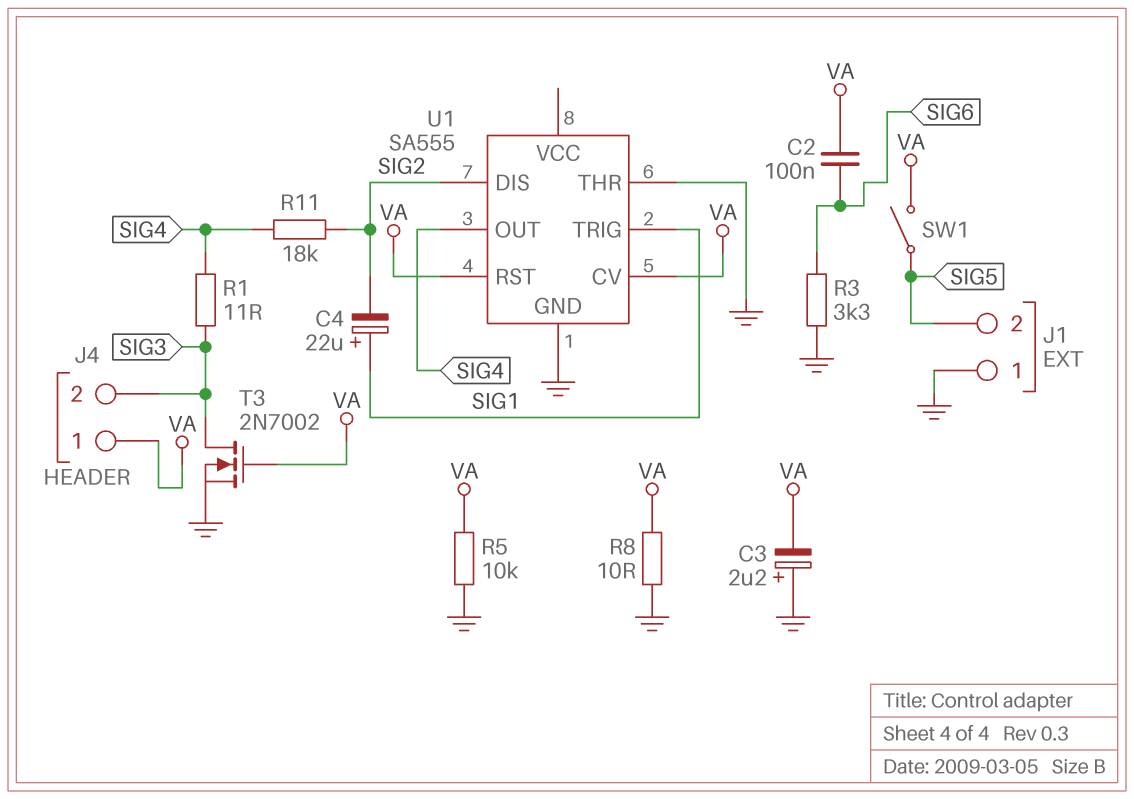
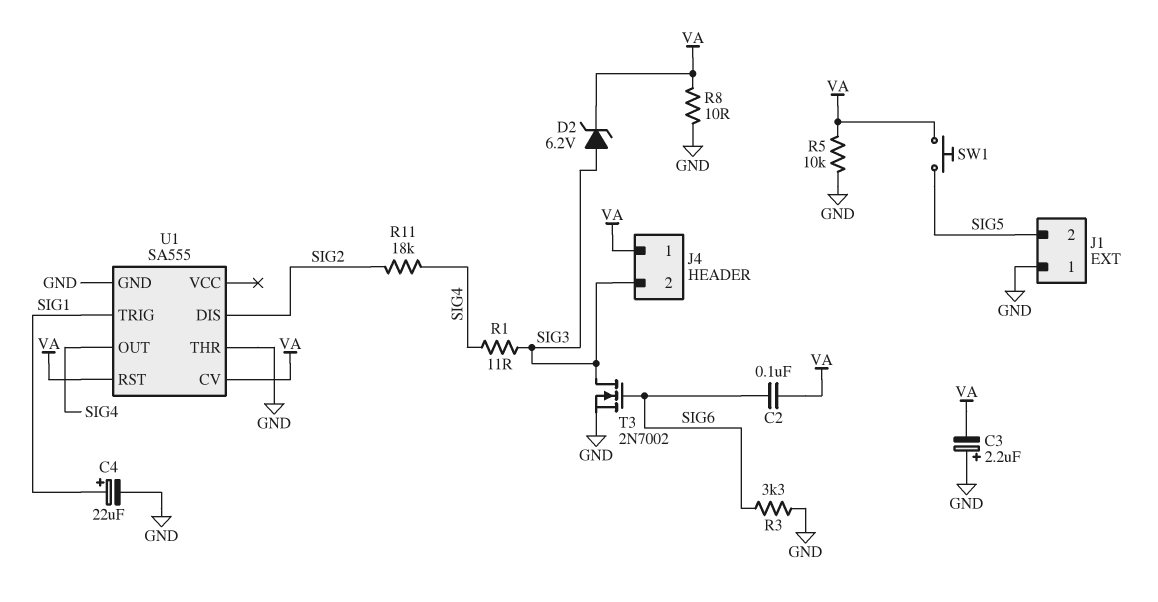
C4: 22uF (plus SIG1, minus SIG2) -> 22uF (plus SIG1, minus GND)
D2: none -> zener 6.2V (A SIG3, K VA)
SW1: switch (SIG5, VA) -> button (SIG5, VA)
T3: NMOS 2N7002 (G VA, D SIG3, S GND) -> NMOS 2N7002 (G SIG6, D SIG3, S GND)

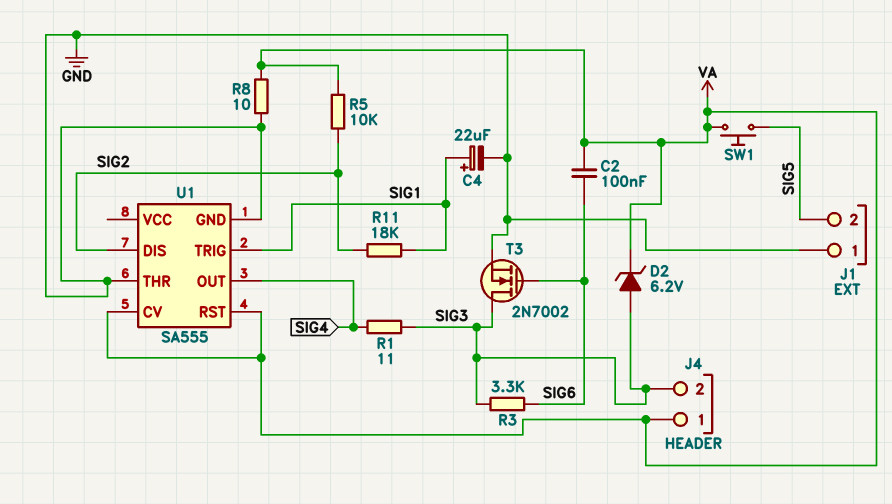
C3: 2.2uF (plus GND, minus VA) -> none
R3: 3.3k (GND, SIG6) -> 3.3k (SIG3, SIG6)
R5: 10k (GND, VA) -> 10k (SIG2, VA)
R11: 18k (SIG2, SIG4) -> 18k (SIG1, SIG2)

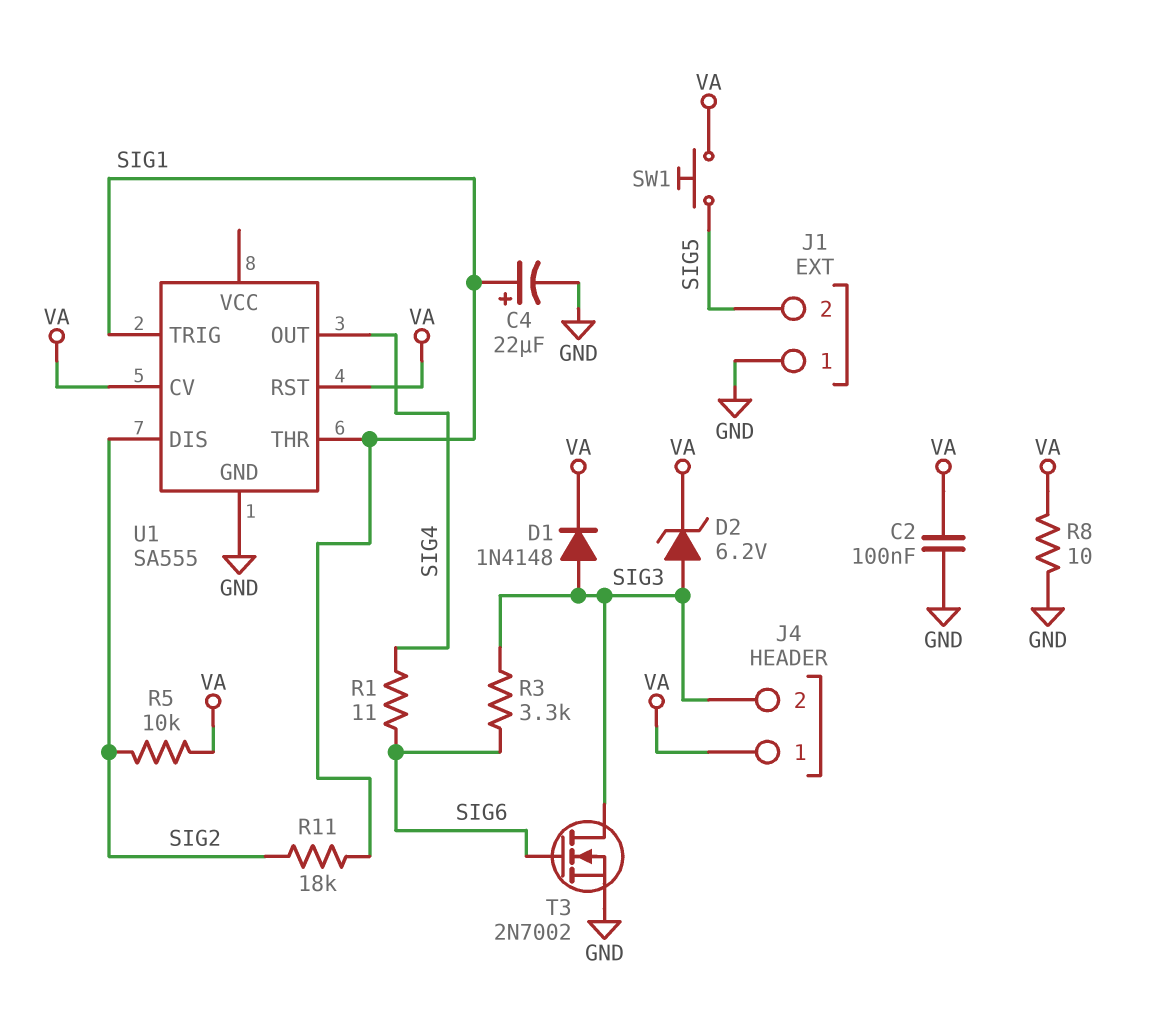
C2: 100nF (SIG6, VA) -> 100nF (GND, VA)
D1: none -> diode 1N4148 (A SIG3, K VA)
R1: 11 (SIG3, SIG4) -> 11 (SIG4, SIG6)
U1 pin THR: GND -> SIG1

